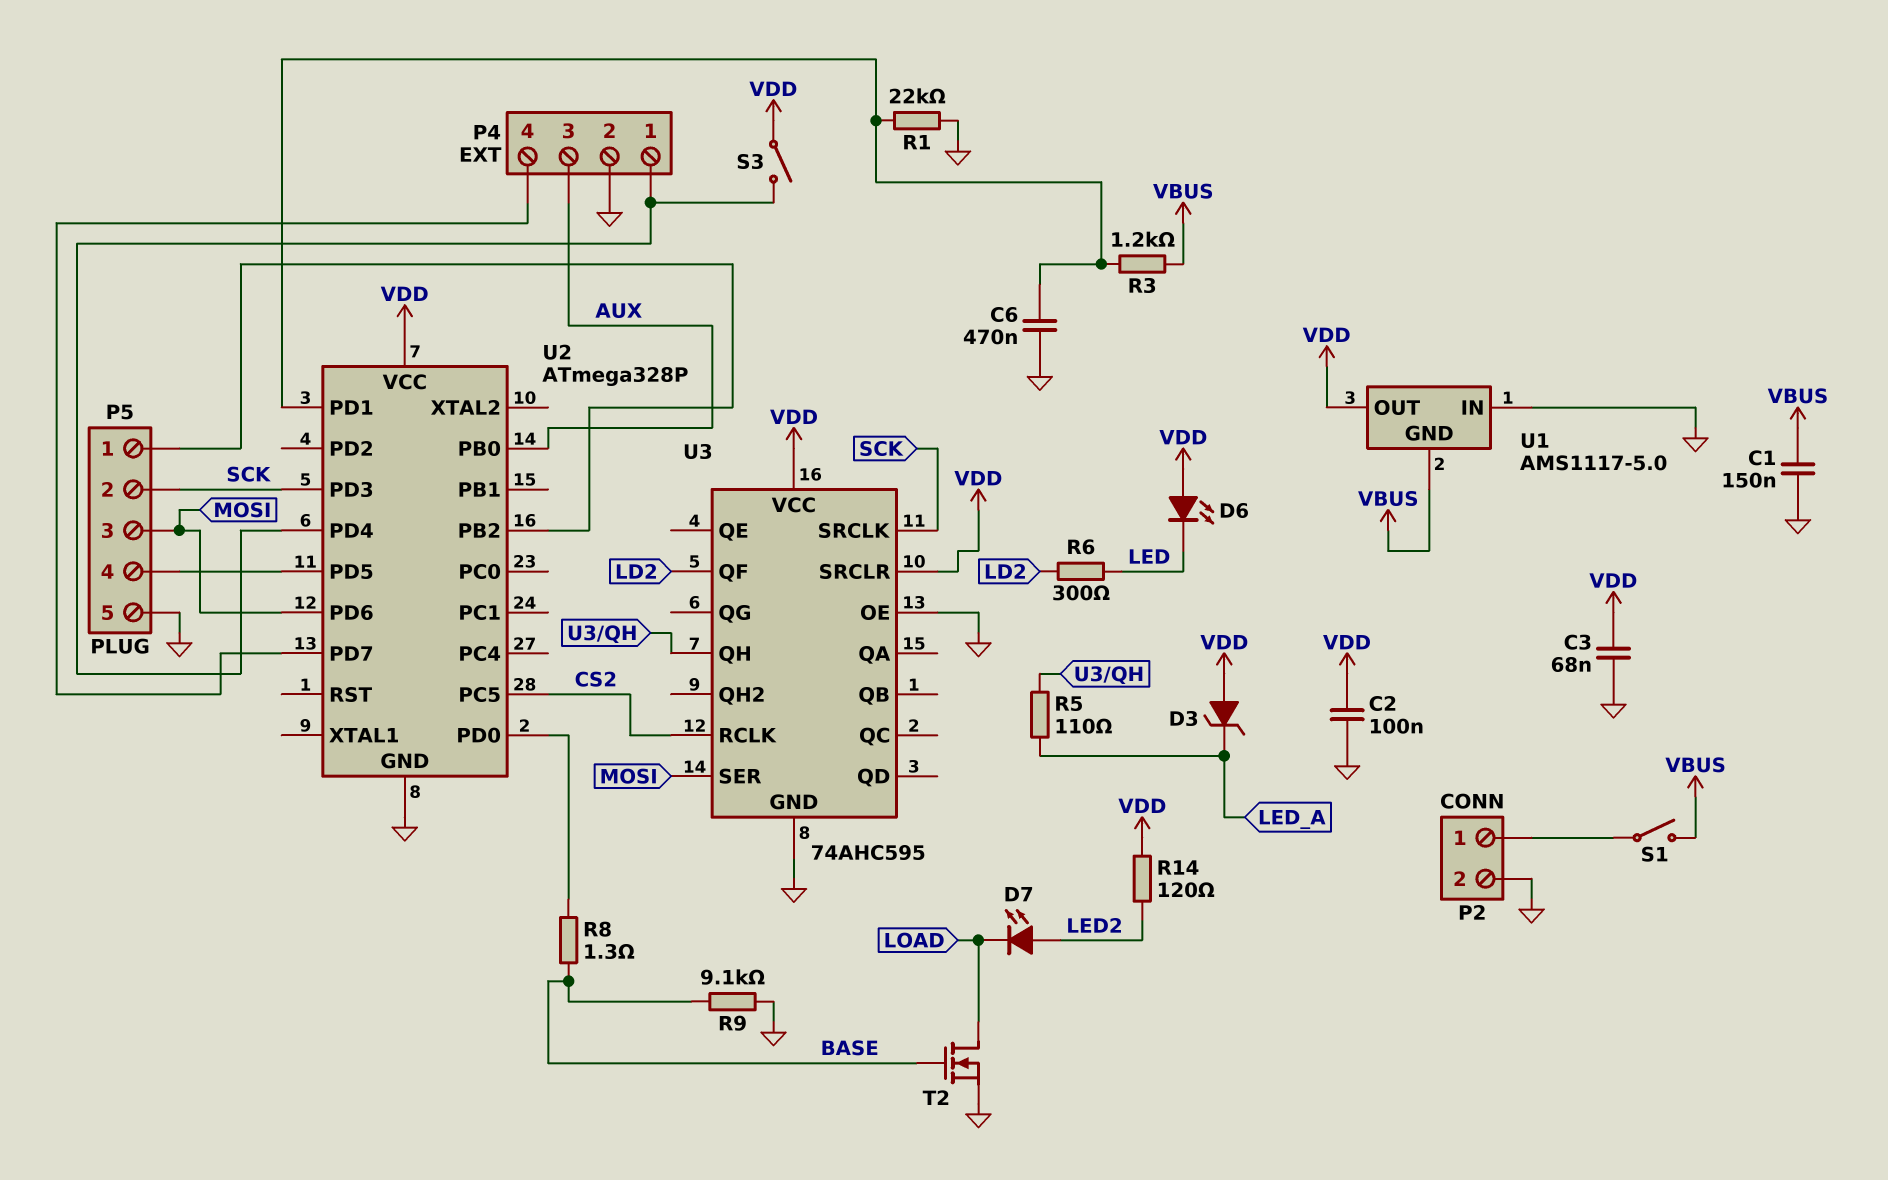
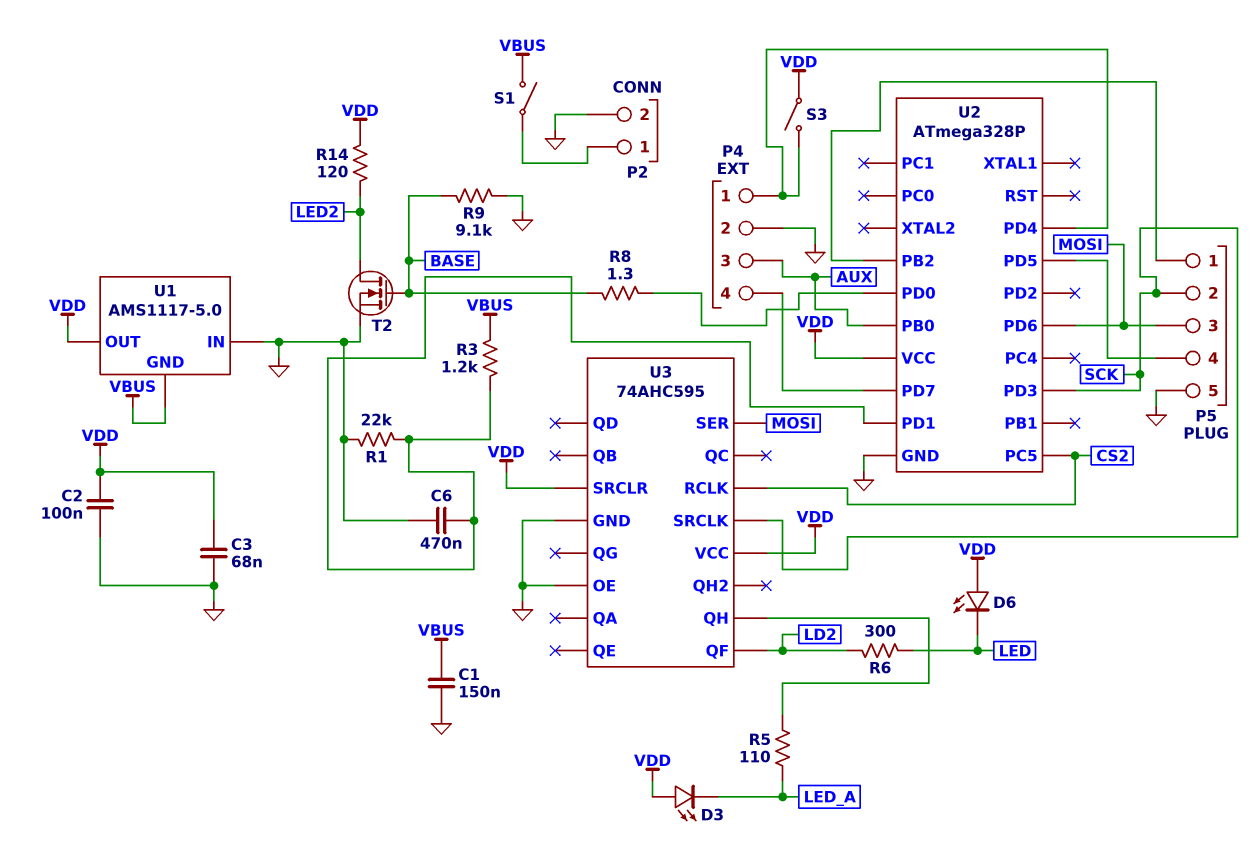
D3: zener (A VDD, K LED_A) -> LED (A VDD, K LED_A)
D7: LED (A LED2, K LOAD) -> none
T2: NMOS (G BASE, D LOAD, S GND) -> NMOS (G BASE, D LED2, S GND)

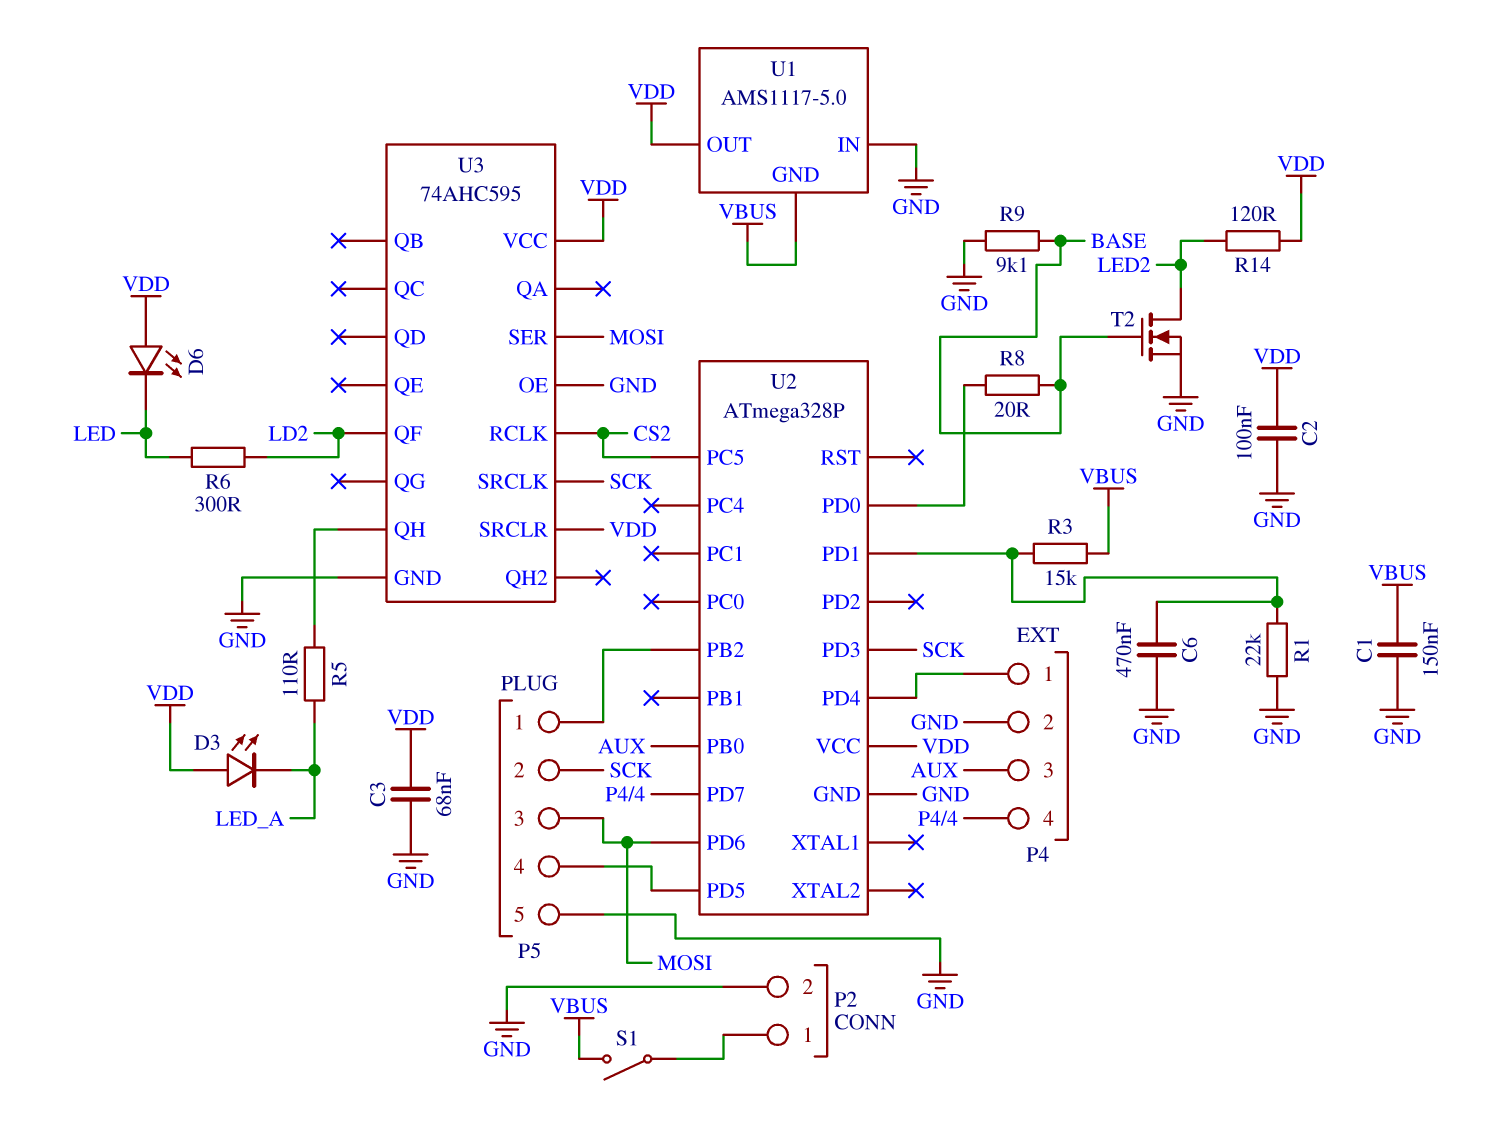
R3: 1.2k (U2/PD1, VBUS) -> 15k (U2/PD1, VBUS)
R8: 1.3 (BASE, U2/PD0) -> 20 (BASE, U2/PD0)
S3: switch (P4/1, VDD) -> none

